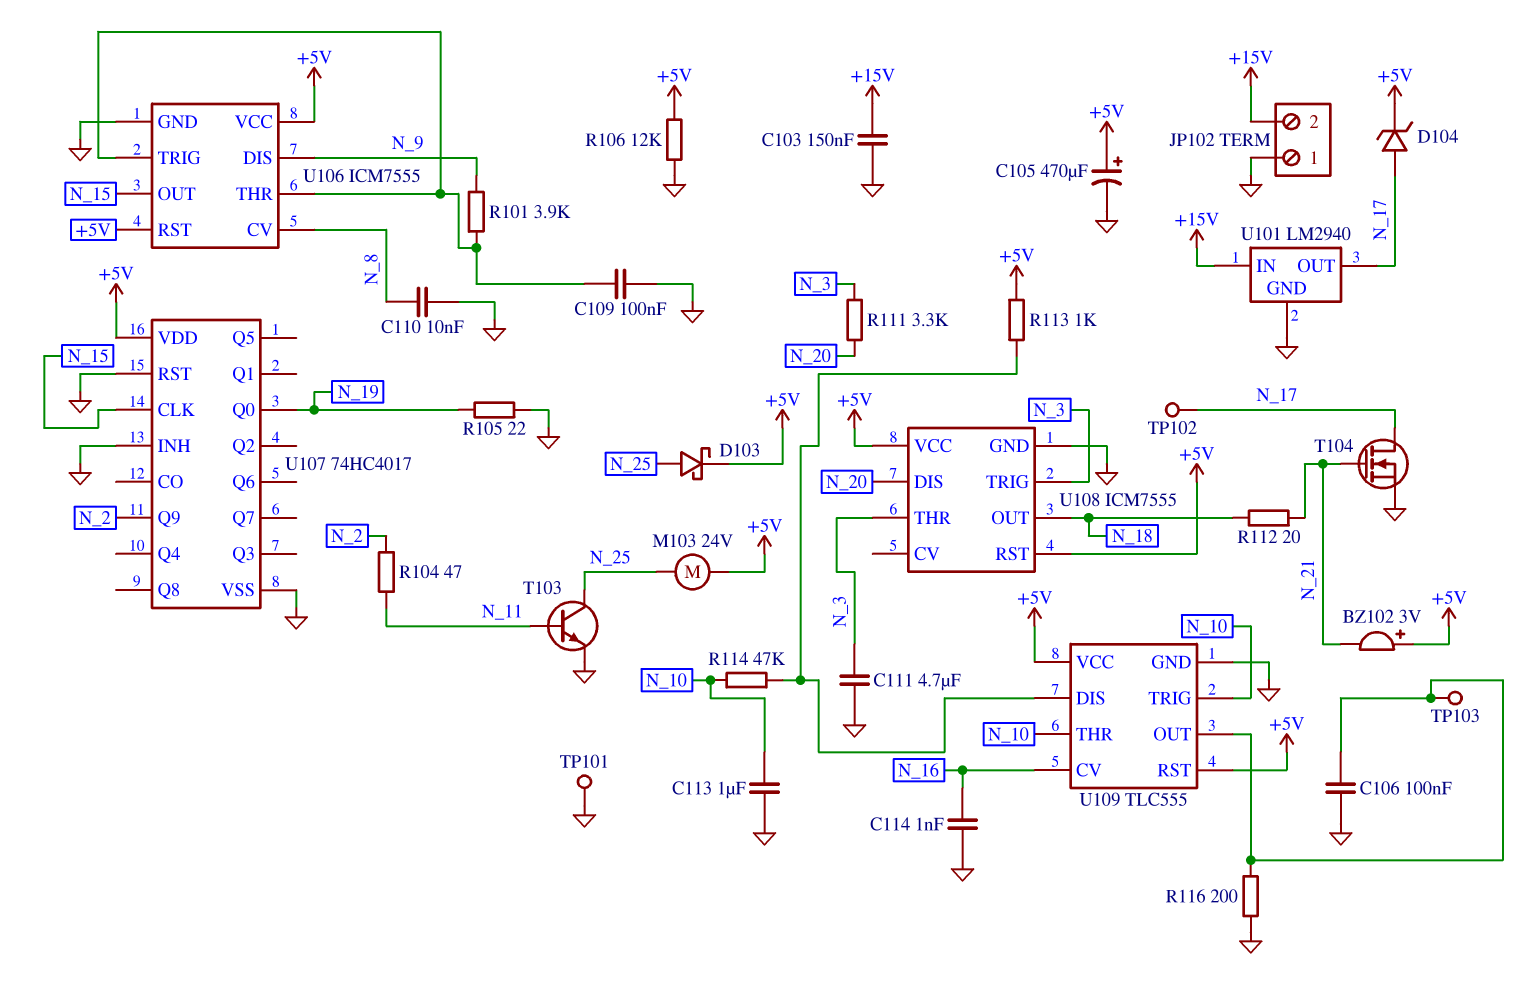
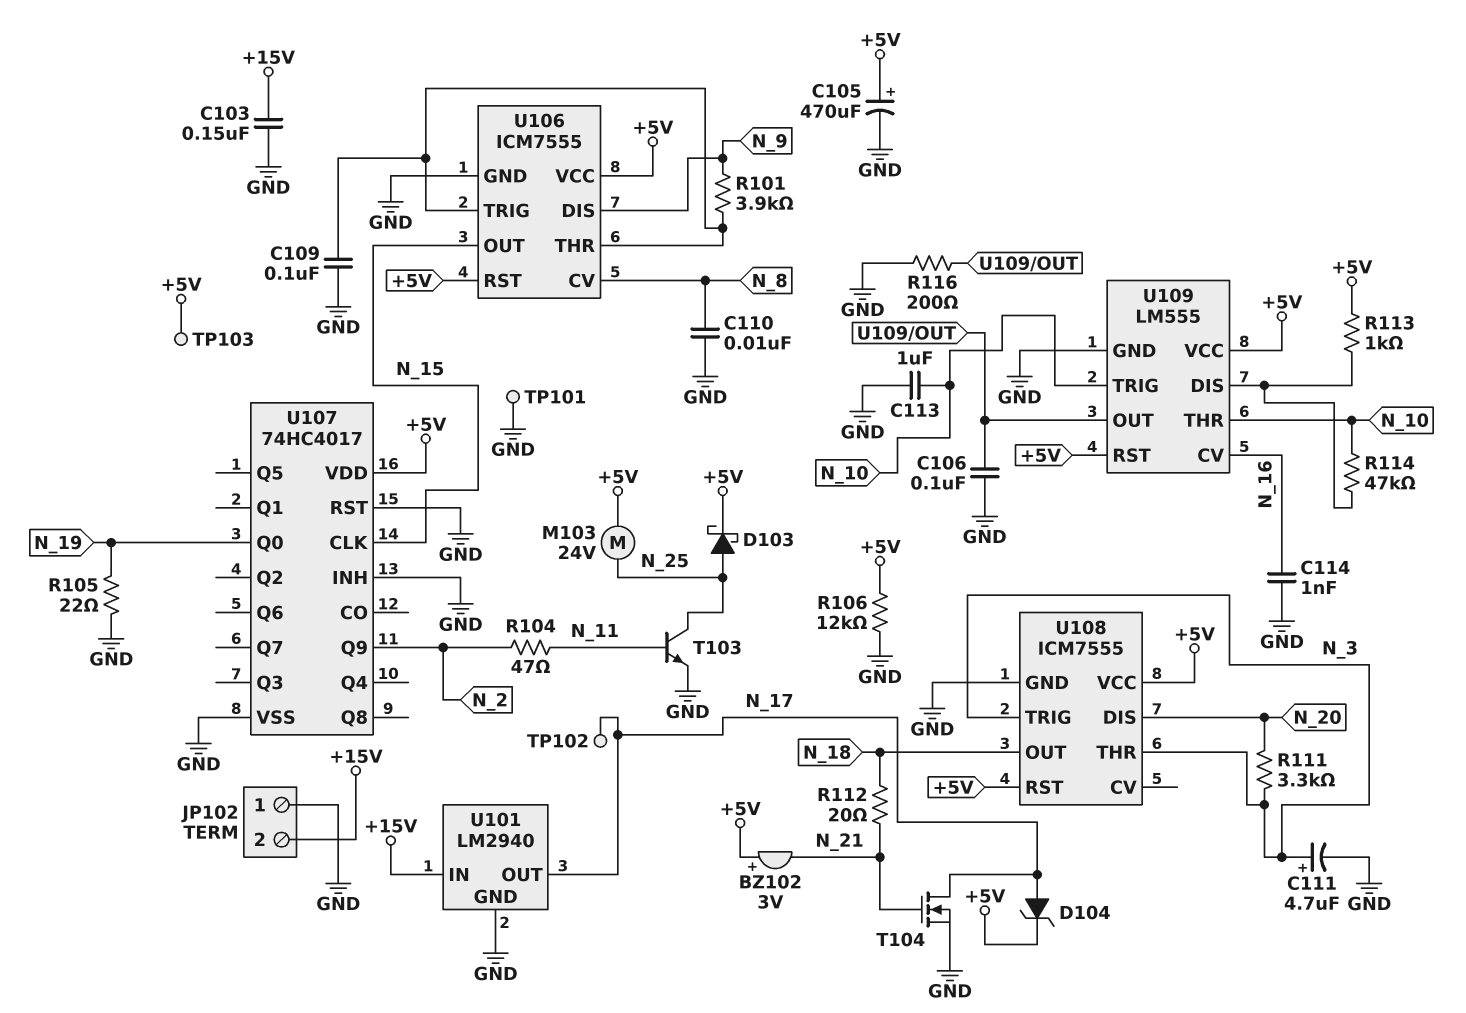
C111: 4.7uF (GND, N_3) -> 4.7uF (plus N_3, minus GND)
TP103: test point (U109/OUT) -> test point (+5V)
U109: TLC555 -> LM555

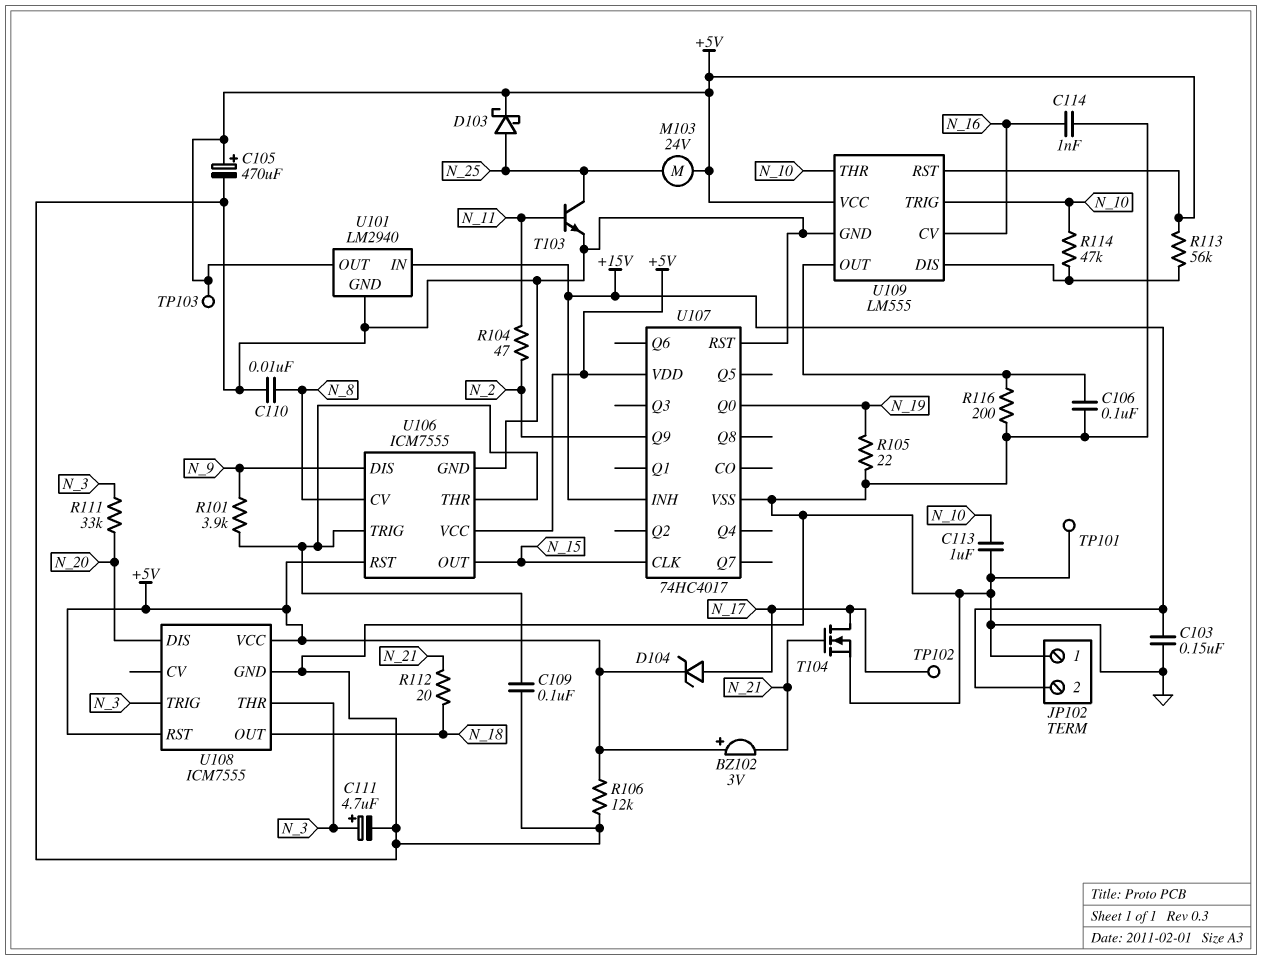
R111: 3.3k (N_3, N_20) -> 33k (N_3, N_20)
R113: 1k (+5V, U109/DIS) -> 56k (+5V, U109/DIS)
U101 pin OUT: N_17 -> +5V
U107 pin INH: GND -> +15V

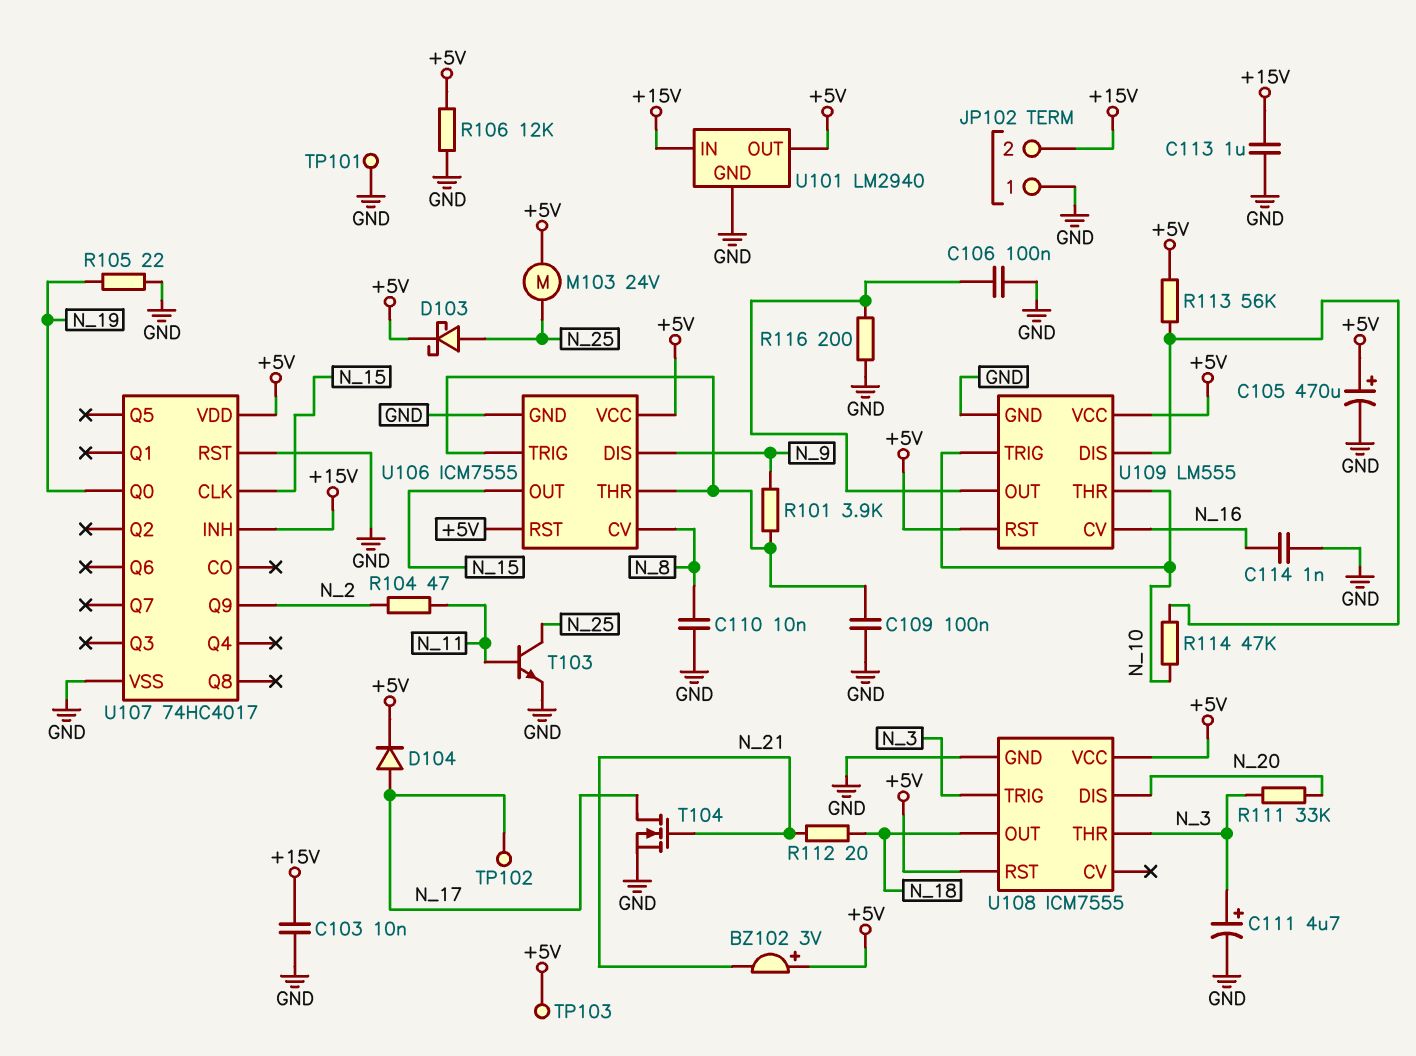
C103: 150nF (+15V, GND) -> 10nF (+15V, GND)
C113: 1uF (GND, N_10) -> 1uF (+15V, GND)
D104: zener (A N_17, K +5V) -> diode (A N_17, K +5V)

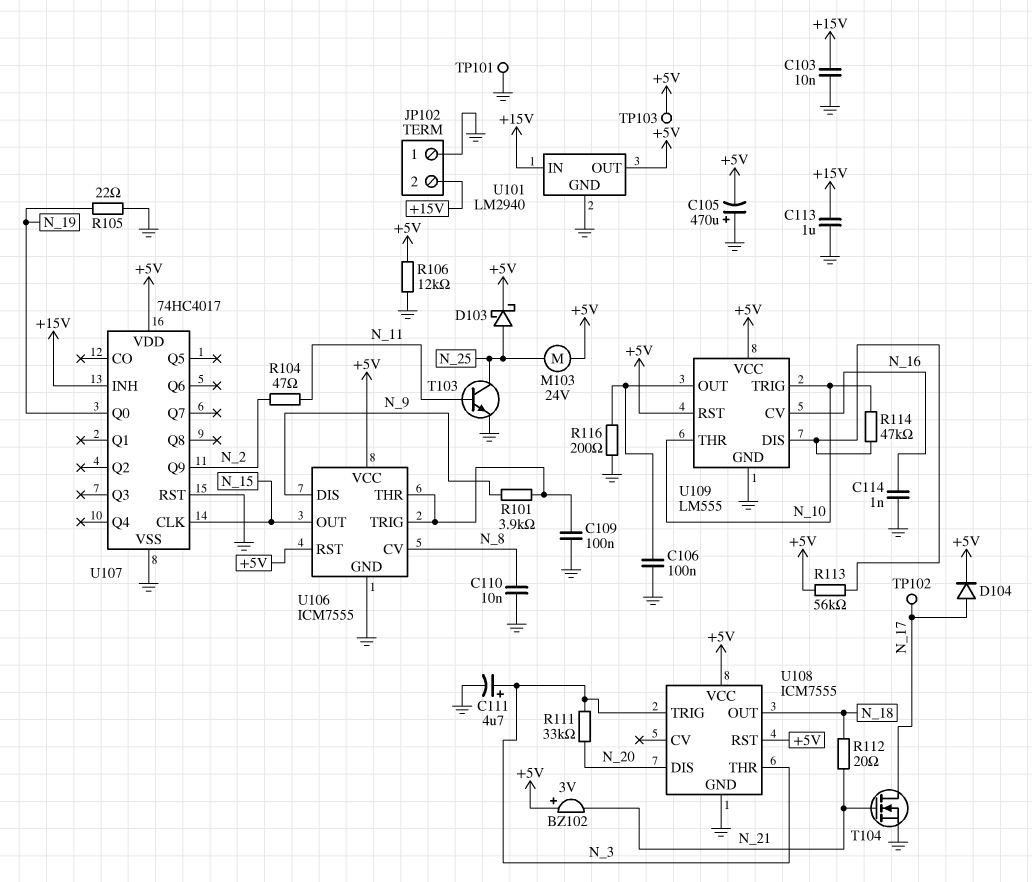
C105: 470uF (plus +5V, minus GND) -> 470uF (plus GND, minus +5V)

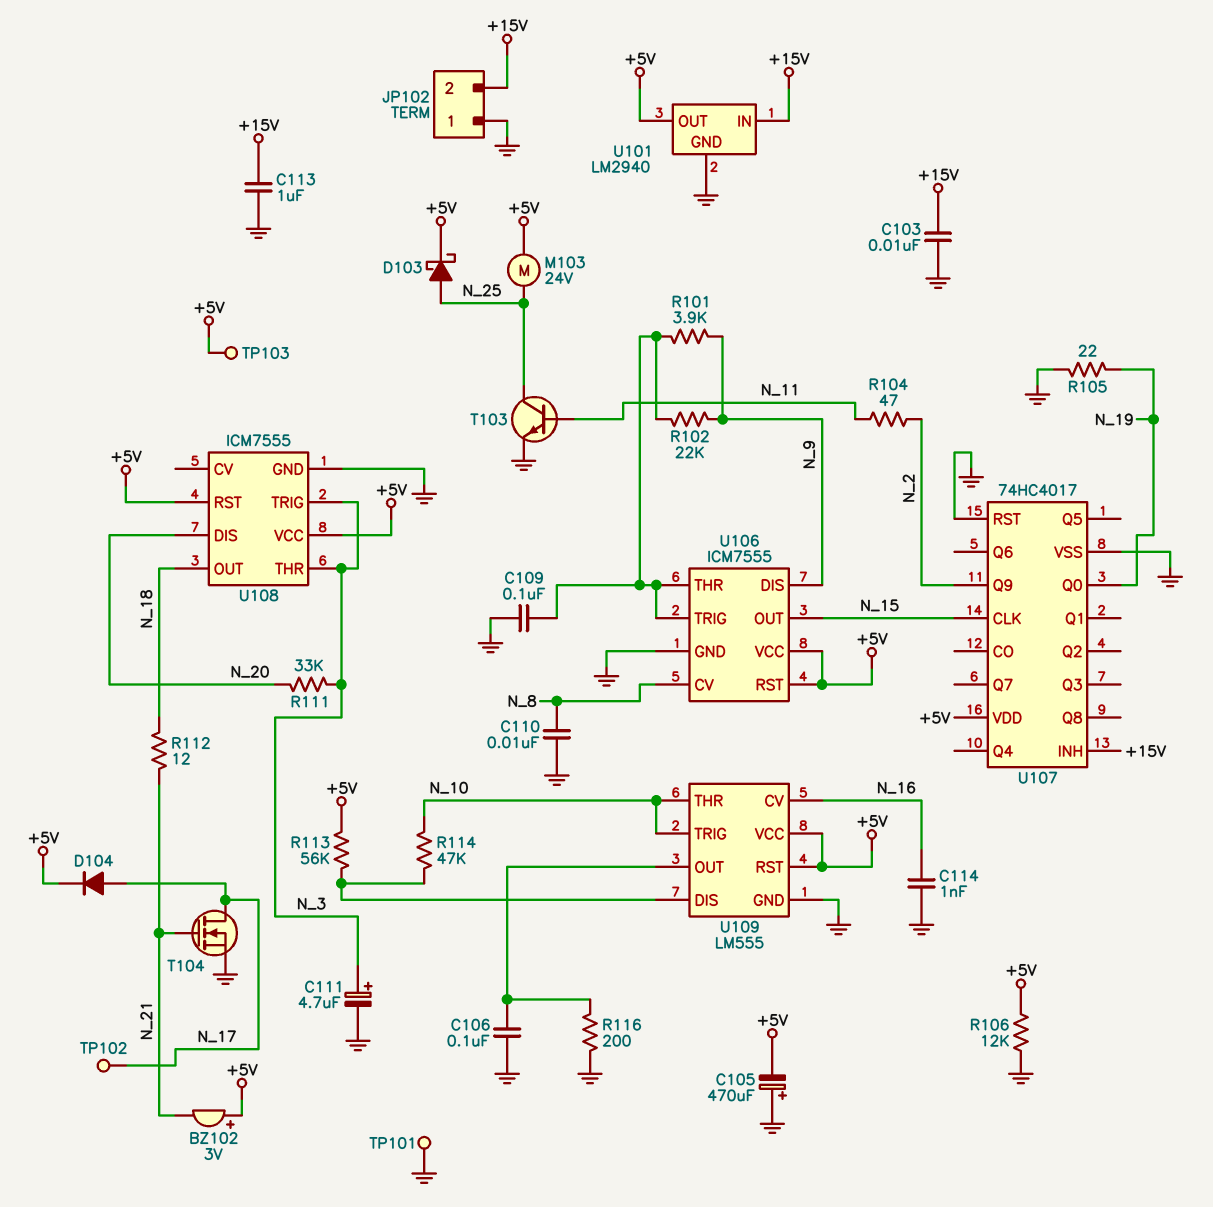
R102: none -> 22k (N_9, U106/THR)
R112: 20 (N_18, N_21) -> 12 (N_18, N_21)

